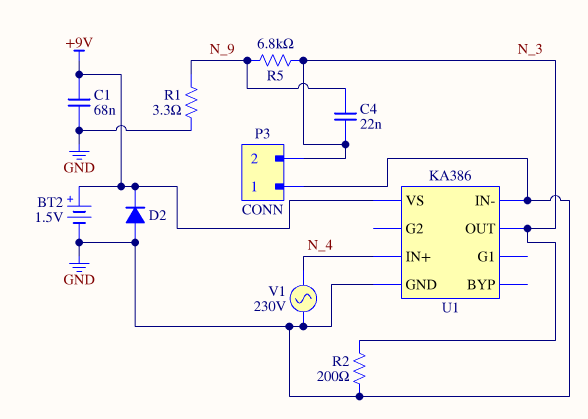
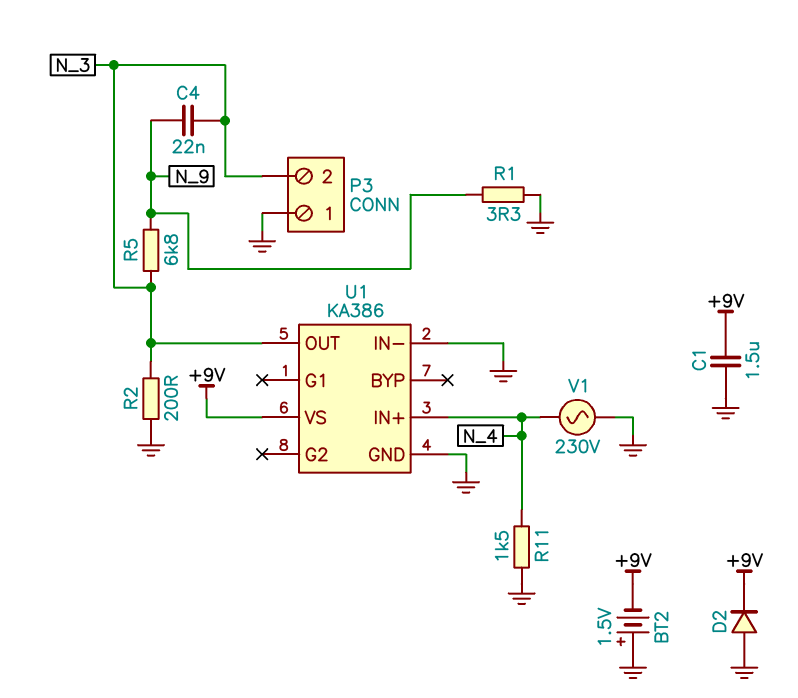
BT2: 1.5V (plus +9V, minus GND) -> 1.5V (plus GND, minus +9V)
C1: 68nF (+9V, GND) -> 1.5uF (+9V, GND)
R11: none -> 1.5k (GND, N_4)

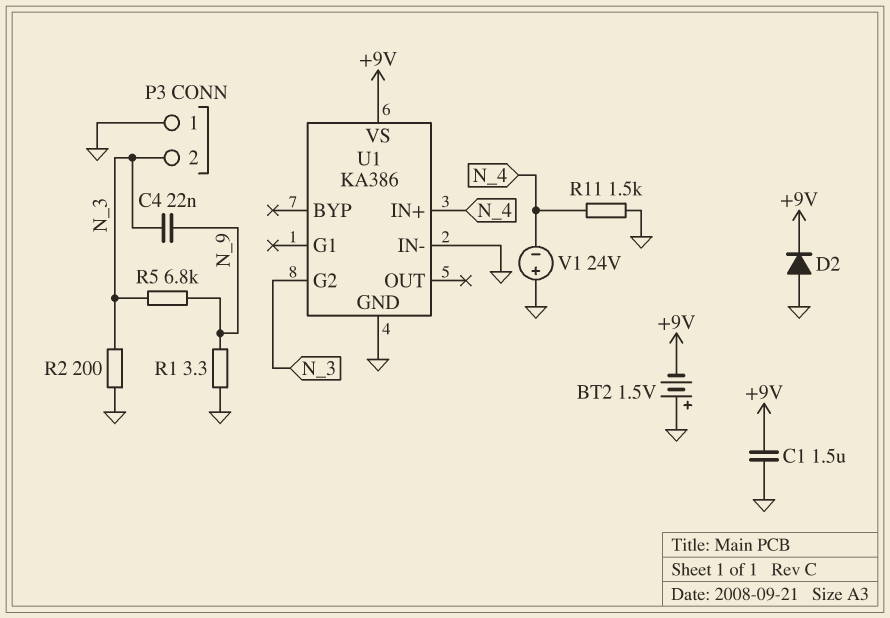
U1 pin G2: none -> N_3
U1 pin OUT: N_3 -> none
V1: AC 230V (GND, N_4) -> 24V (plus GND, minus N_4)

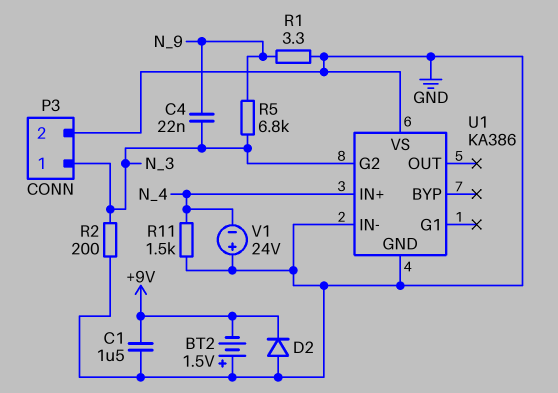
P3 pin 1: GND -> N_3
P3 pin 2: N_3 -> GND
U1 pin VS: +9V -> GND

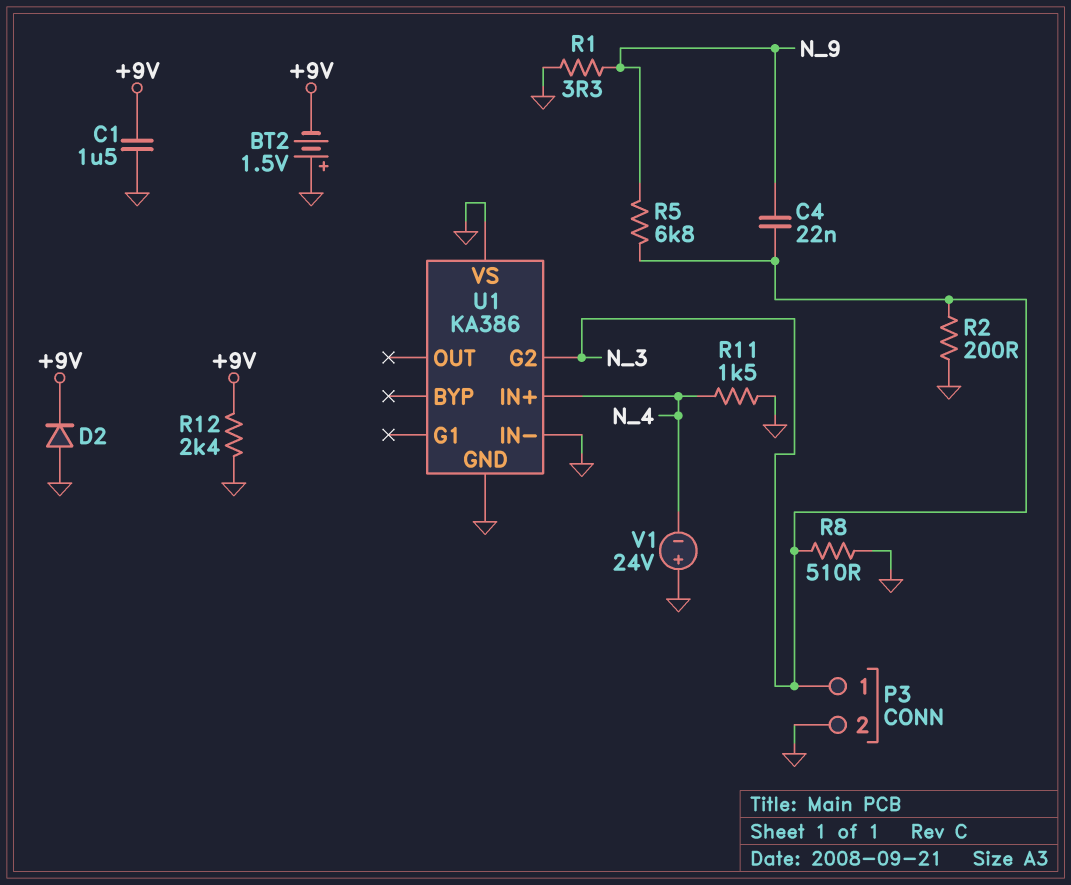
R8: none -> 510 (GND, N_3)
R12: none -> 2.4k (+9V, GND)

